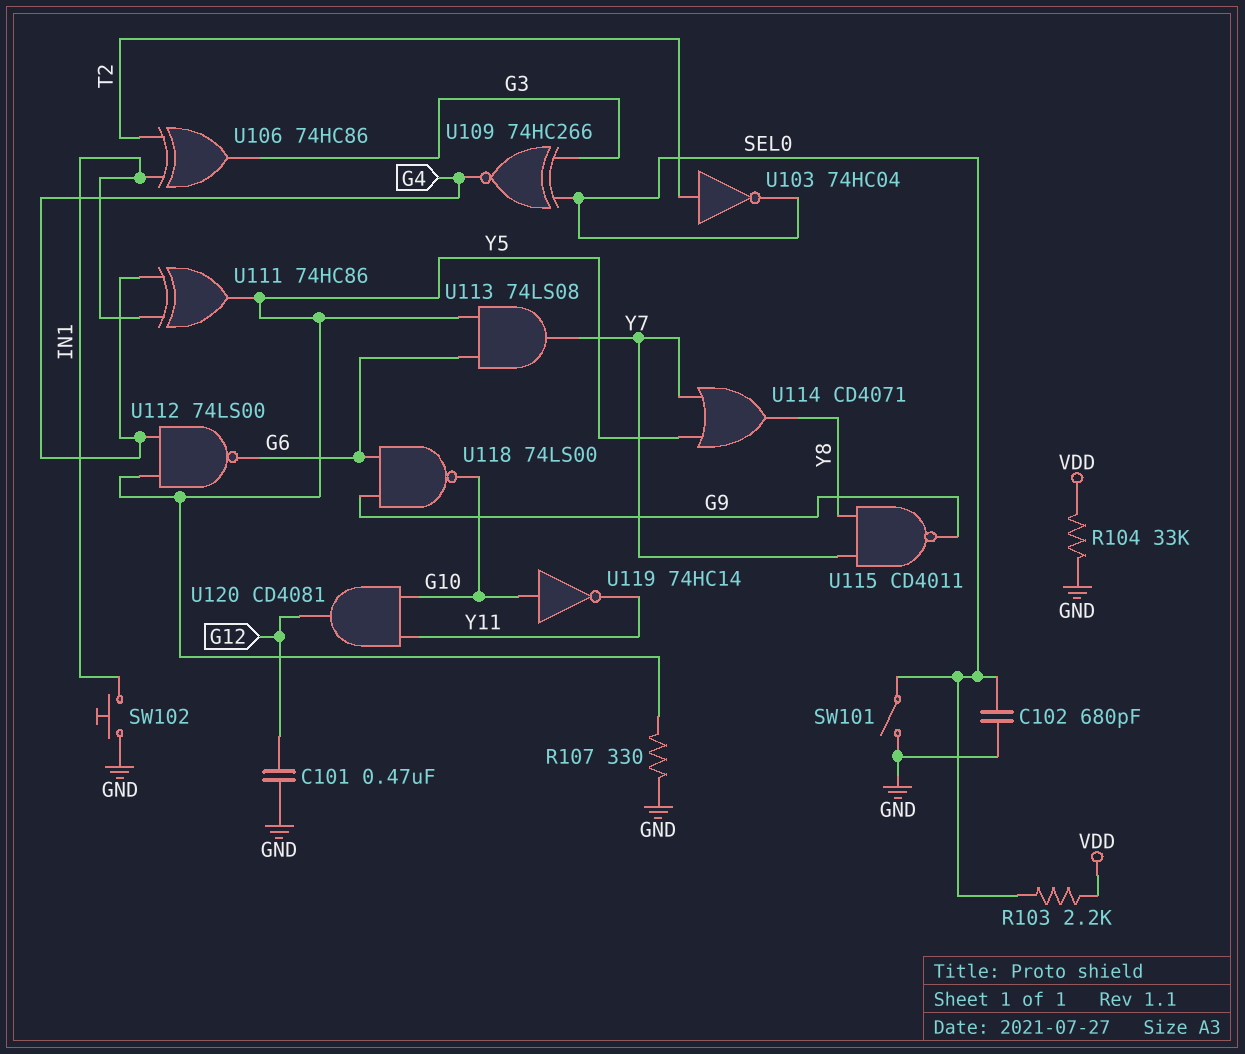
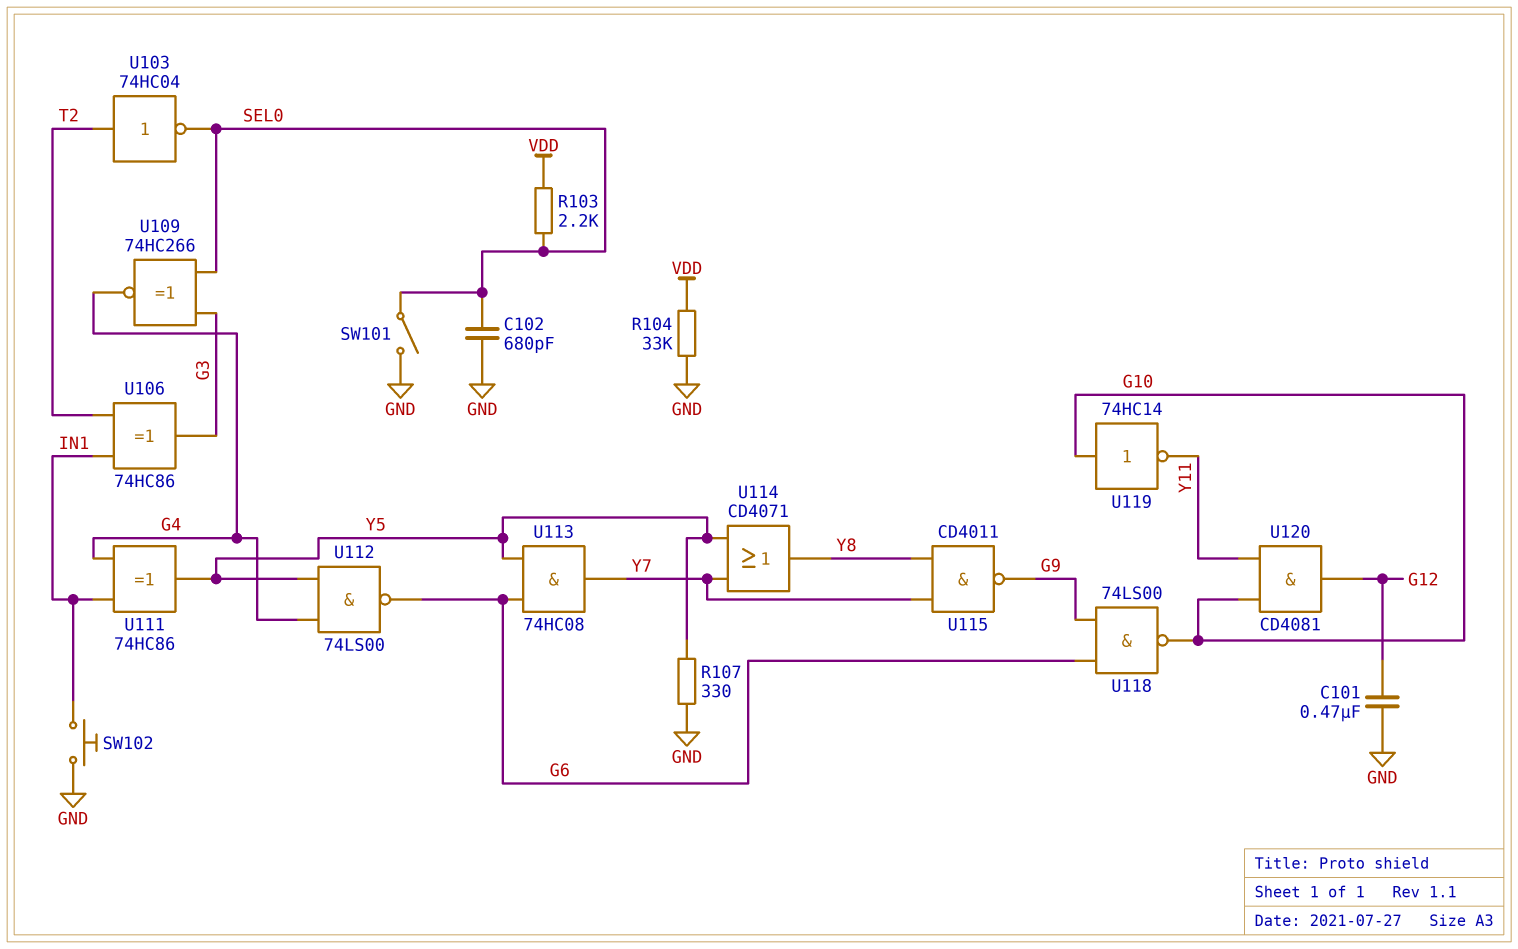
U113: AND 74LS08 (in G6, in Y5, out Y7) -> AND 74HC08 (in G6, in Y5, out Y7)

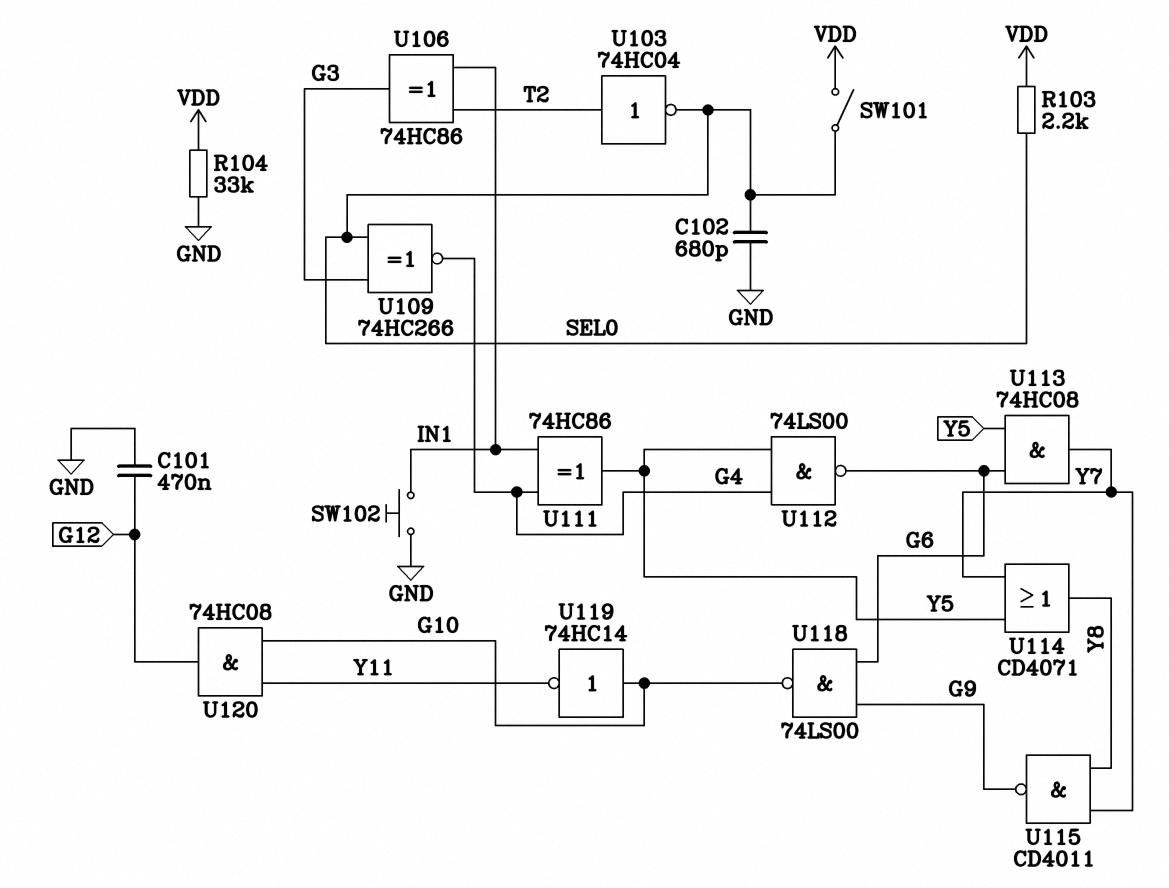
R107: 330 (GND, Y5) -> none
SW101: switch (GND, SEL0) -> switch (SEL0, VDD)
U120: AND CD4081 (in G10, in Y11, out G12) -> AND 74HC08 (in G10, in Y11, out G12)

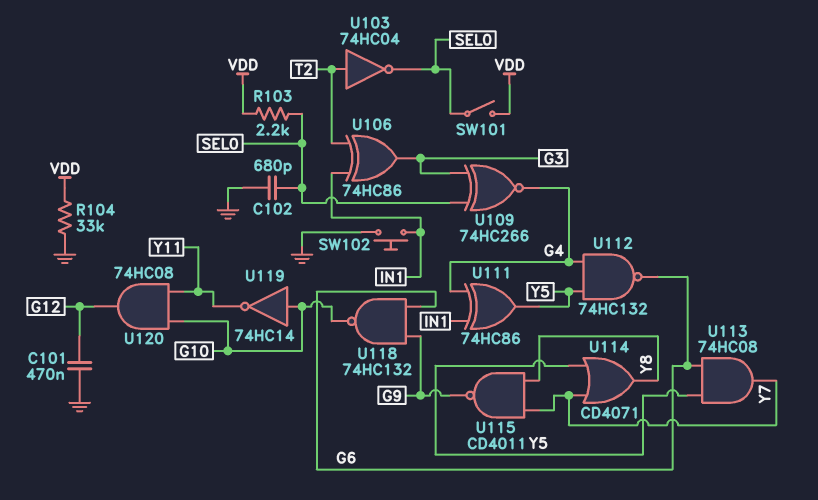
U112: NAND 74LS00 (in G4, in Y5, out G6) -> NAND 74HC132 (in G4, in Y5, out G6)
U118: NAND 74LS00 (in G6, in G9, out G10) -> NAND 74HC132 (in G6, in G9, out G10)

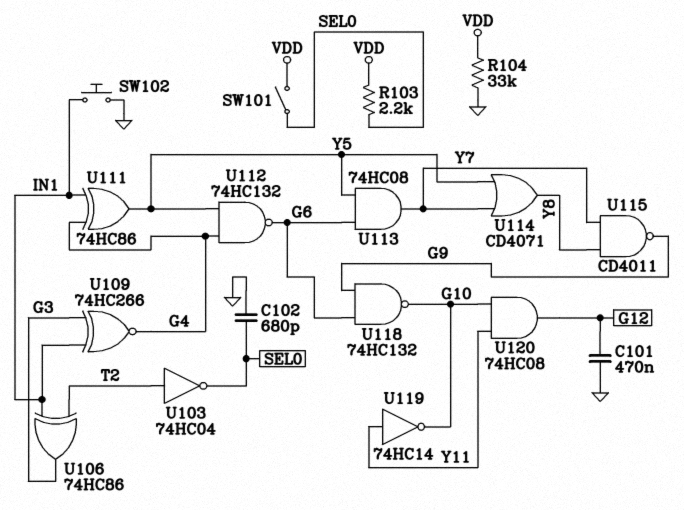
U109: XNOR 74HC266 (in G3, in SEL0, out G4) -> XNOR 74HC266 (in G3, in IN1, out G4)
U119: NOT 74HC14 (in G10, out Y11) -> NOT 74HC14 (in Y11, out G10)

